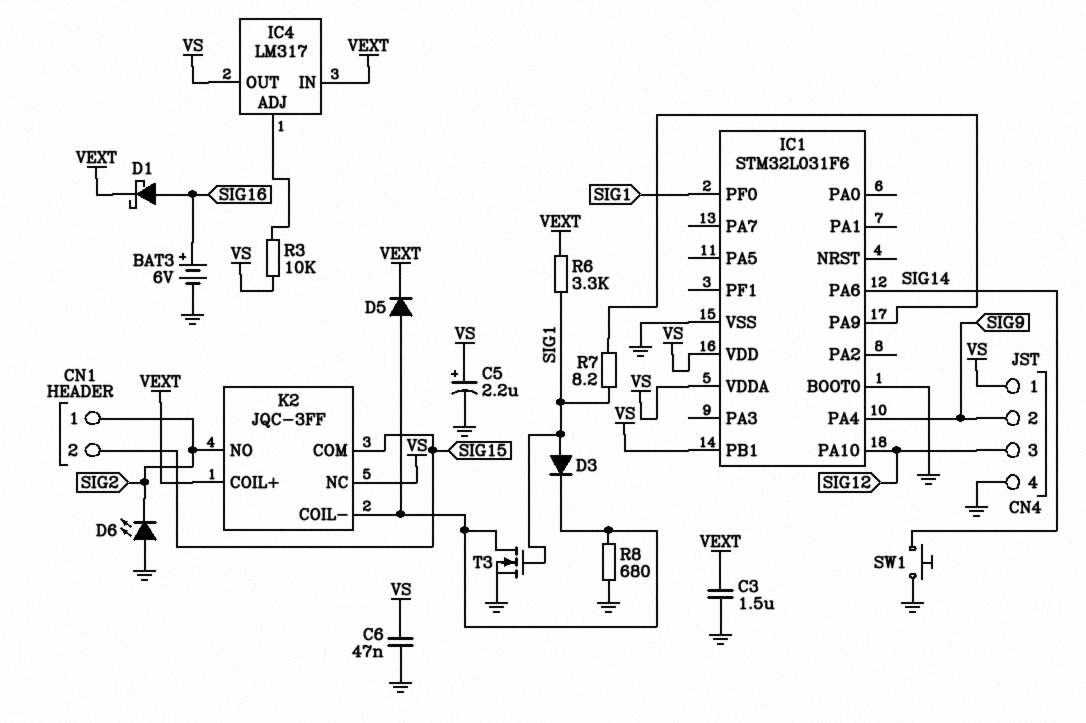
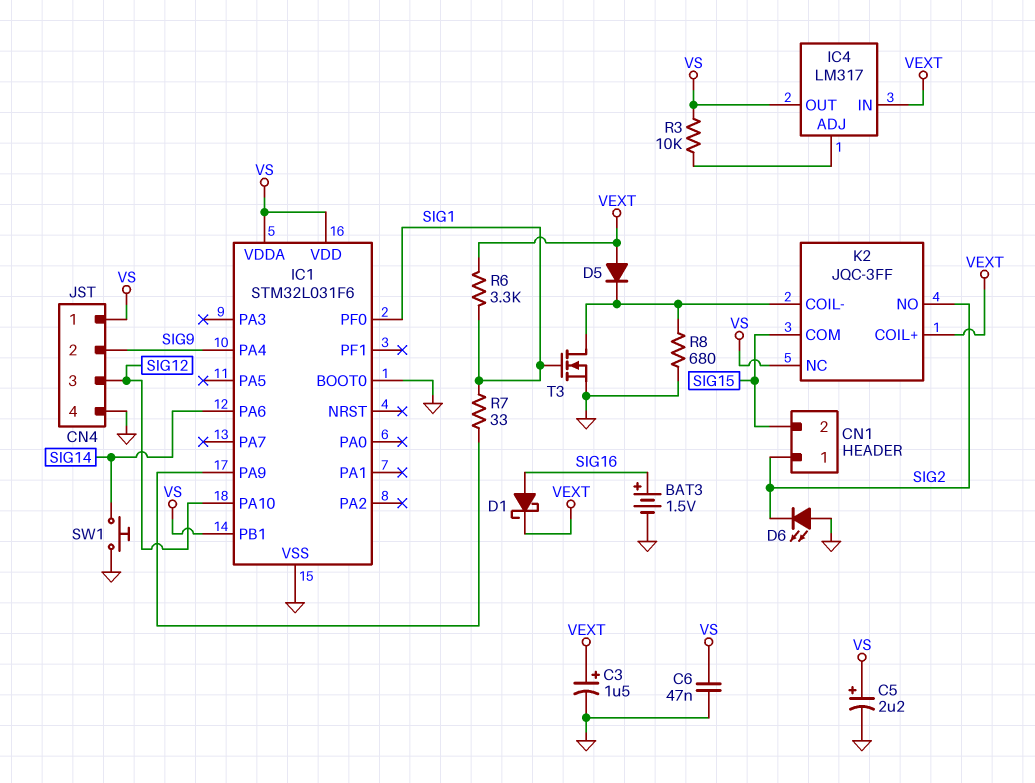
BAT3: 6V (plus SIG16, minus GND) -> 1.5V (plus SIG16, minus GND)
C3: 1.5uF (GND, VEXT) -> 1.5uF (plus VEXT, minus GND)
D3: diode (A SIG1, K K2/COIL-) -> none
D5: diode (A K2/COIL-, K VEXT) -> diode (A VEXT, K K2/COIL-)
R7: 8.2 (IC1/PA9, SIG1) -> 33 (IC1/PA9, SIG1)

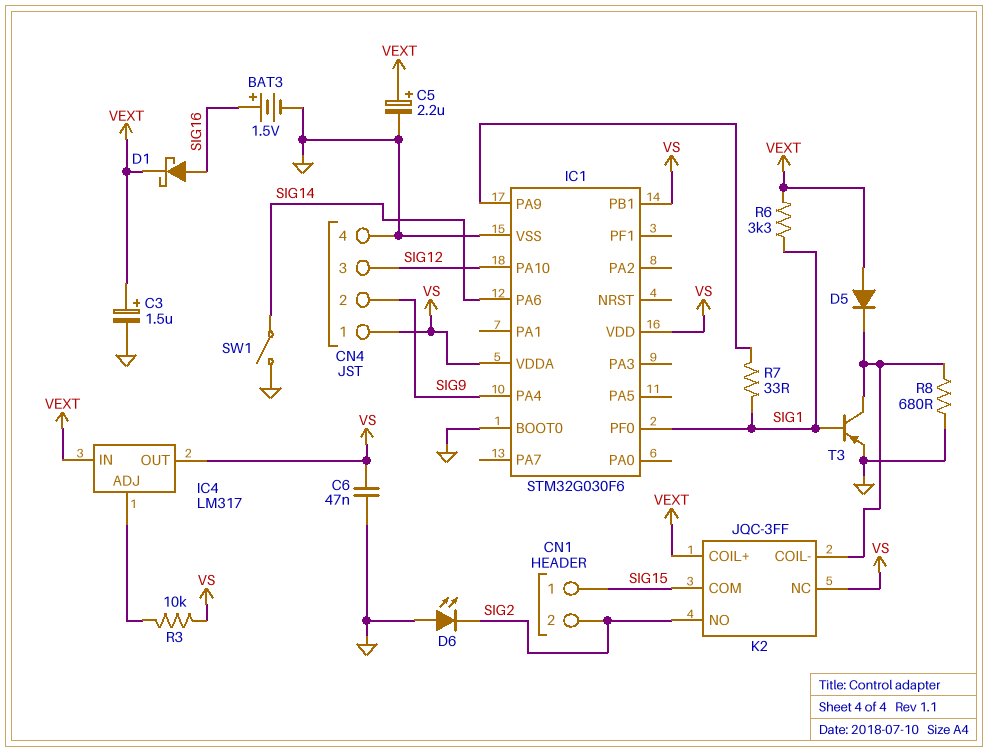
C5: 2.2uF (plus VS, minus GND) -> 2.2uF (plus VEXT, minus GND)
CN1 pin 1: SIG2 -> SIG15
CN1 pin 2: SIG15 -> SIG2
IC1: STM32L031F6 -> STM32G030F6
SW1: button (GND, SIG14) -> switch (GND, SIG14)
T3: NMOS (G SIG1, D K2/COIL-, S GND) -> PNP (B SIG1, C K2/COIL-, E GND)

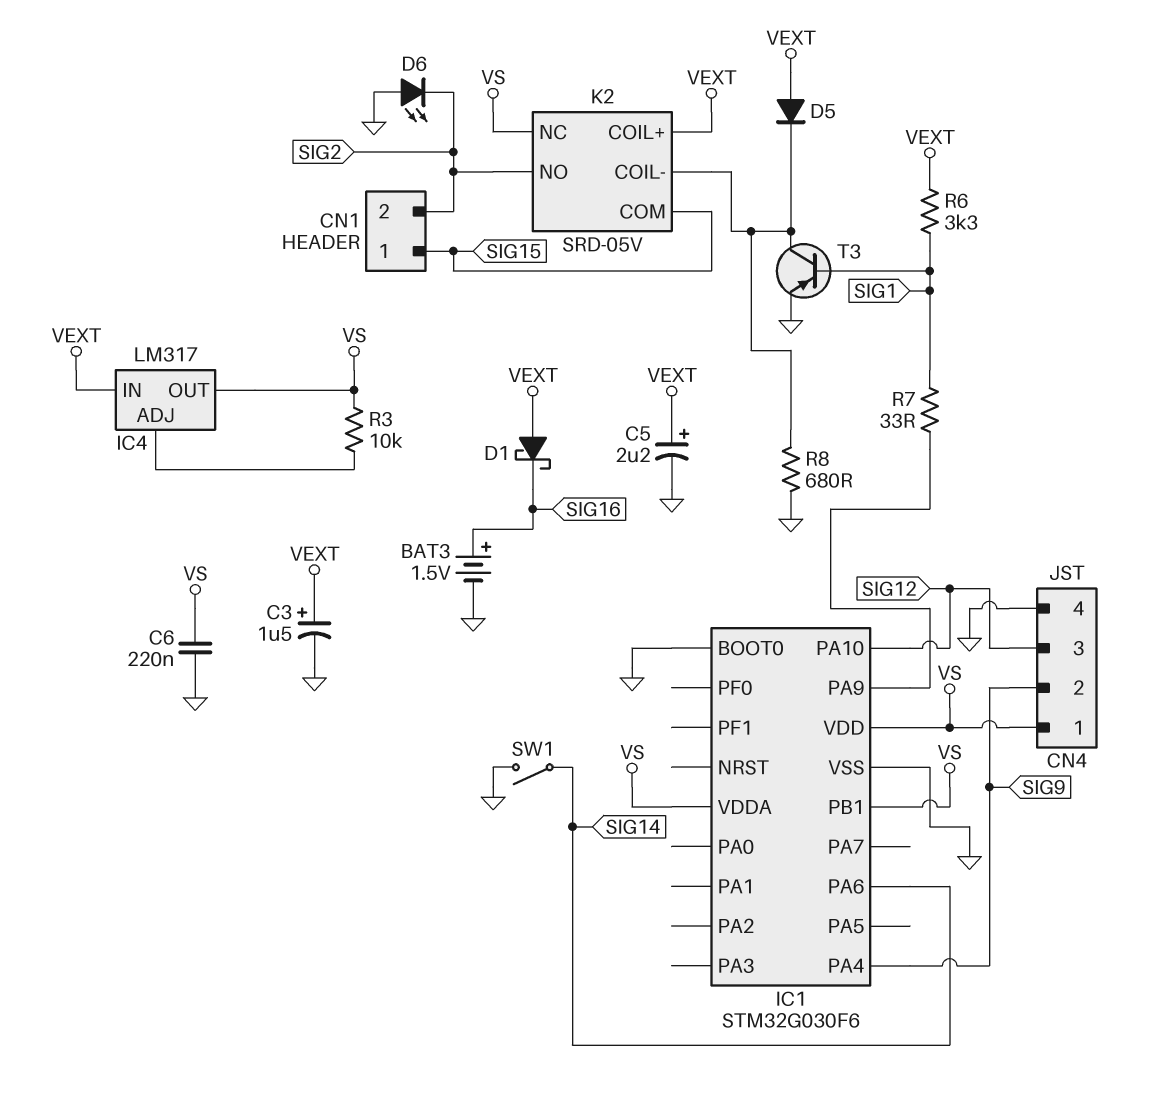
C6: 47nF (GND, VS) -> 220nF (GND, VS)
D1: schottky (A SIG16, K VEXT) -> schottky (A VEXT, K SIG16)
IC1 pin PF0: SIG1 -> none
K2: JQC-3FF -> SRD-05V

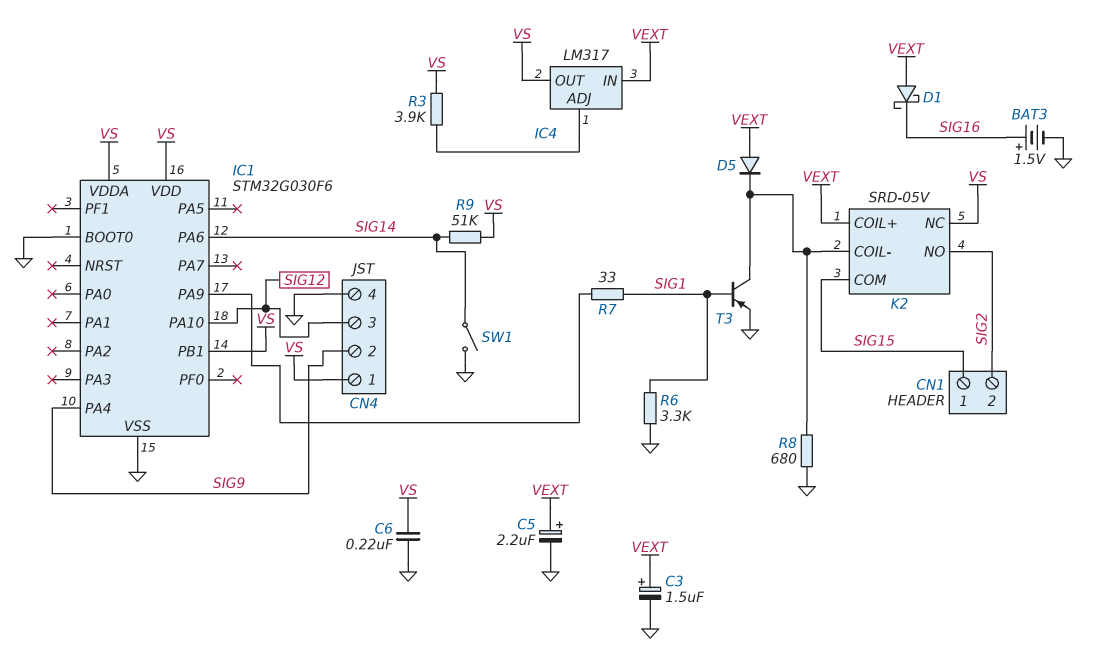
D6: LED (A GND, K SIG2) -> none
R3: 10k (IC4/ADJ, VS) -> 3.9k (IC4/ADJ, VS)
R6: 3.3k (SIG1, VEXT) -> 3.3k (GND, SIG1)
R9: none -> 51k (SIG14, VS)

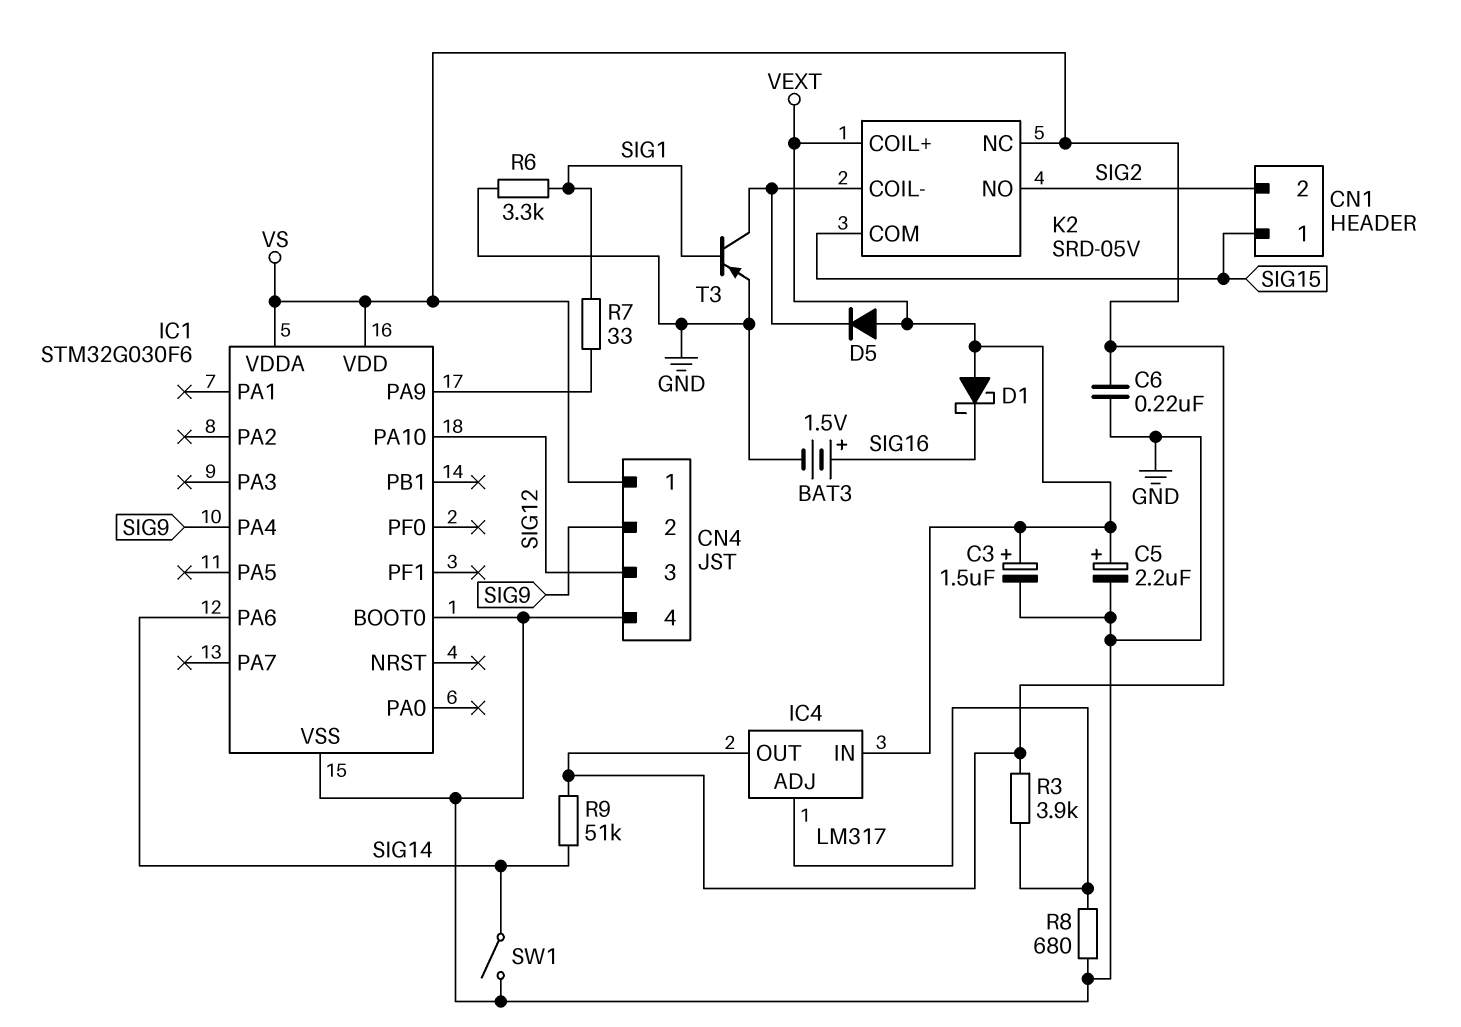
IC1 pin PB1: VS -> none
R8: 680 (GND, K2/COIL-) -> 680 (GND, IC4/ADJ)

